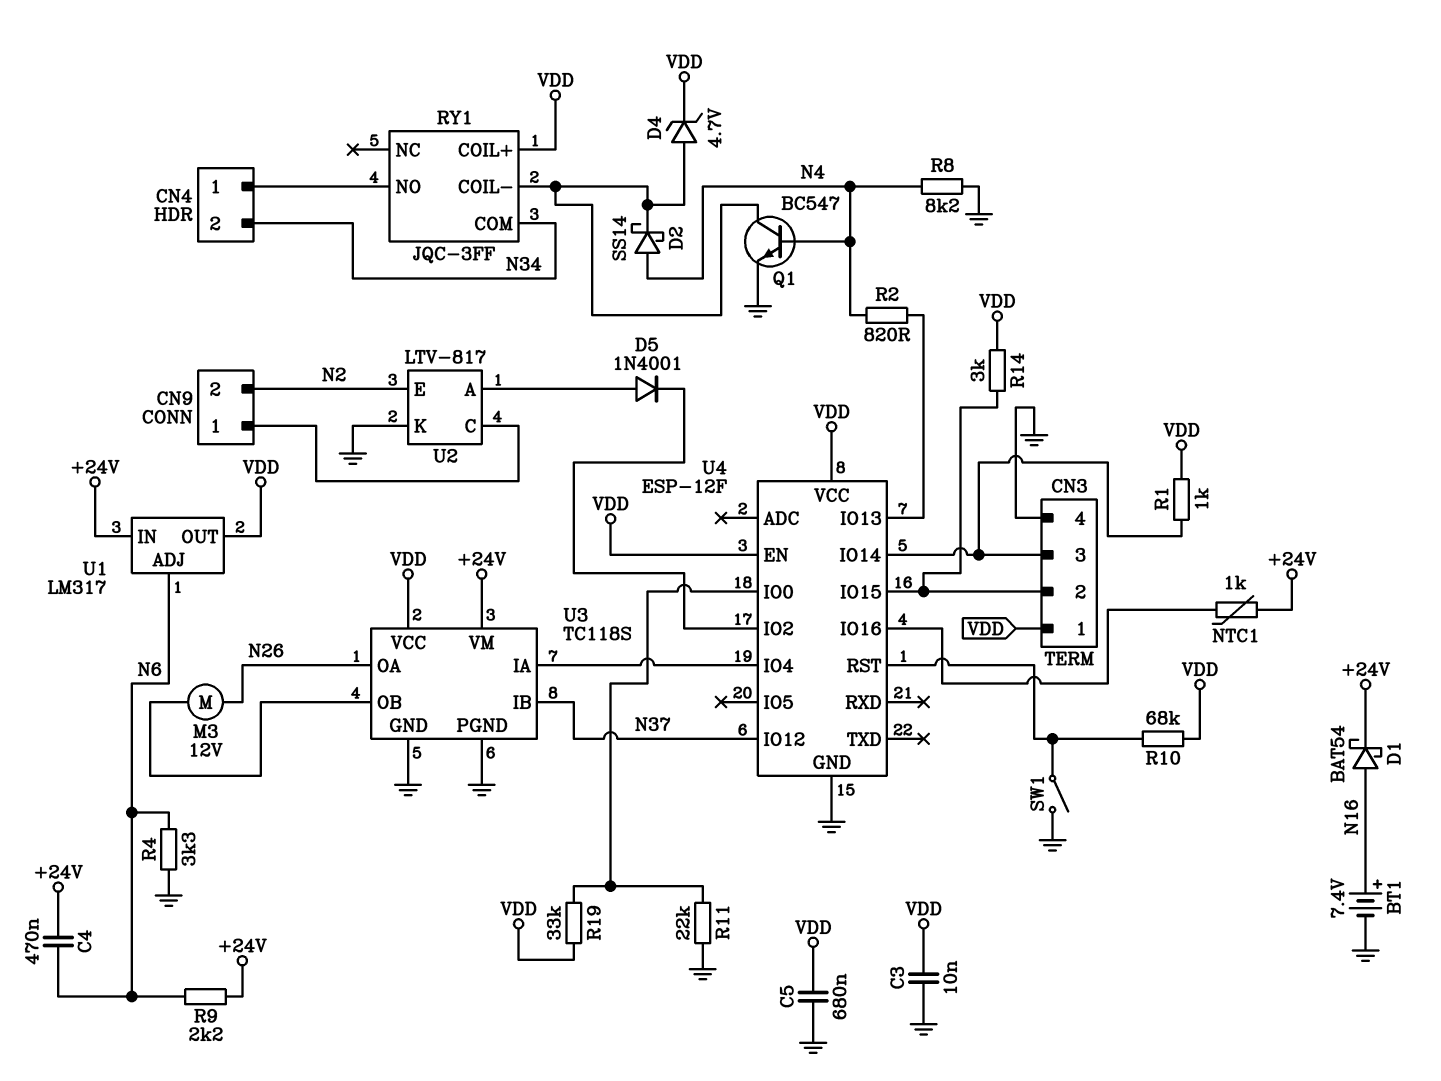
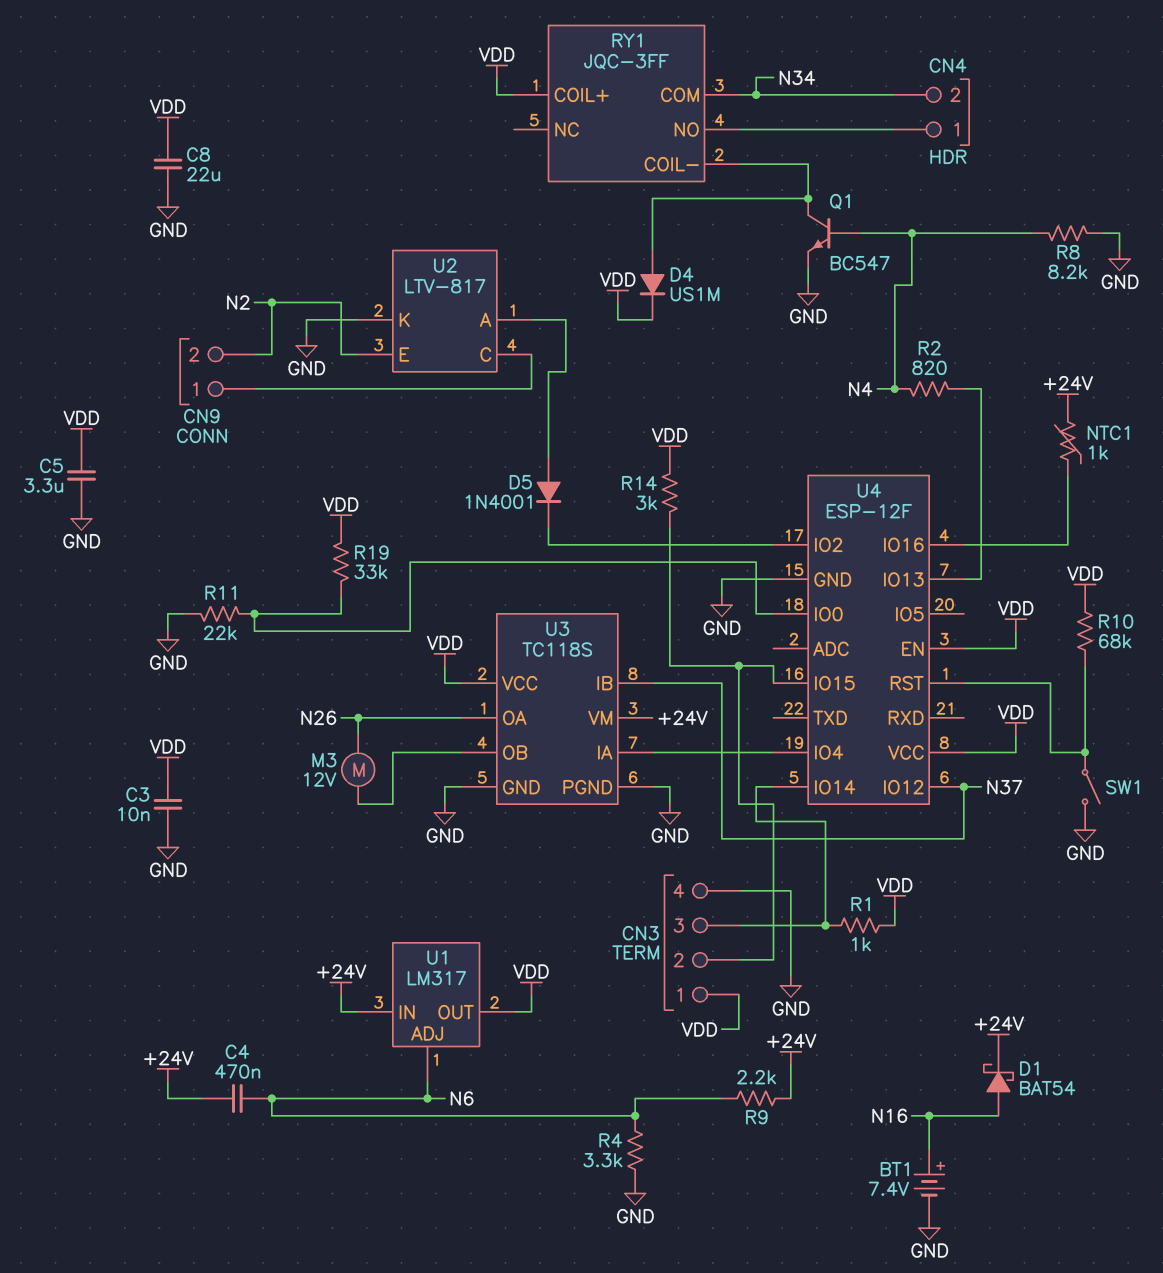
C5: 680nF (GND, VDD) -> 3.3uF (GND, VDD)
C8: none -> 22uF (GND, VDD)
D2: schottky SS14 (A N4, K RY1/COIL-) -> none
D4: zener 4.7V (A RY1/COIL-, K VDD) -> diode US1M (A RY1/COIL-, K VDD)

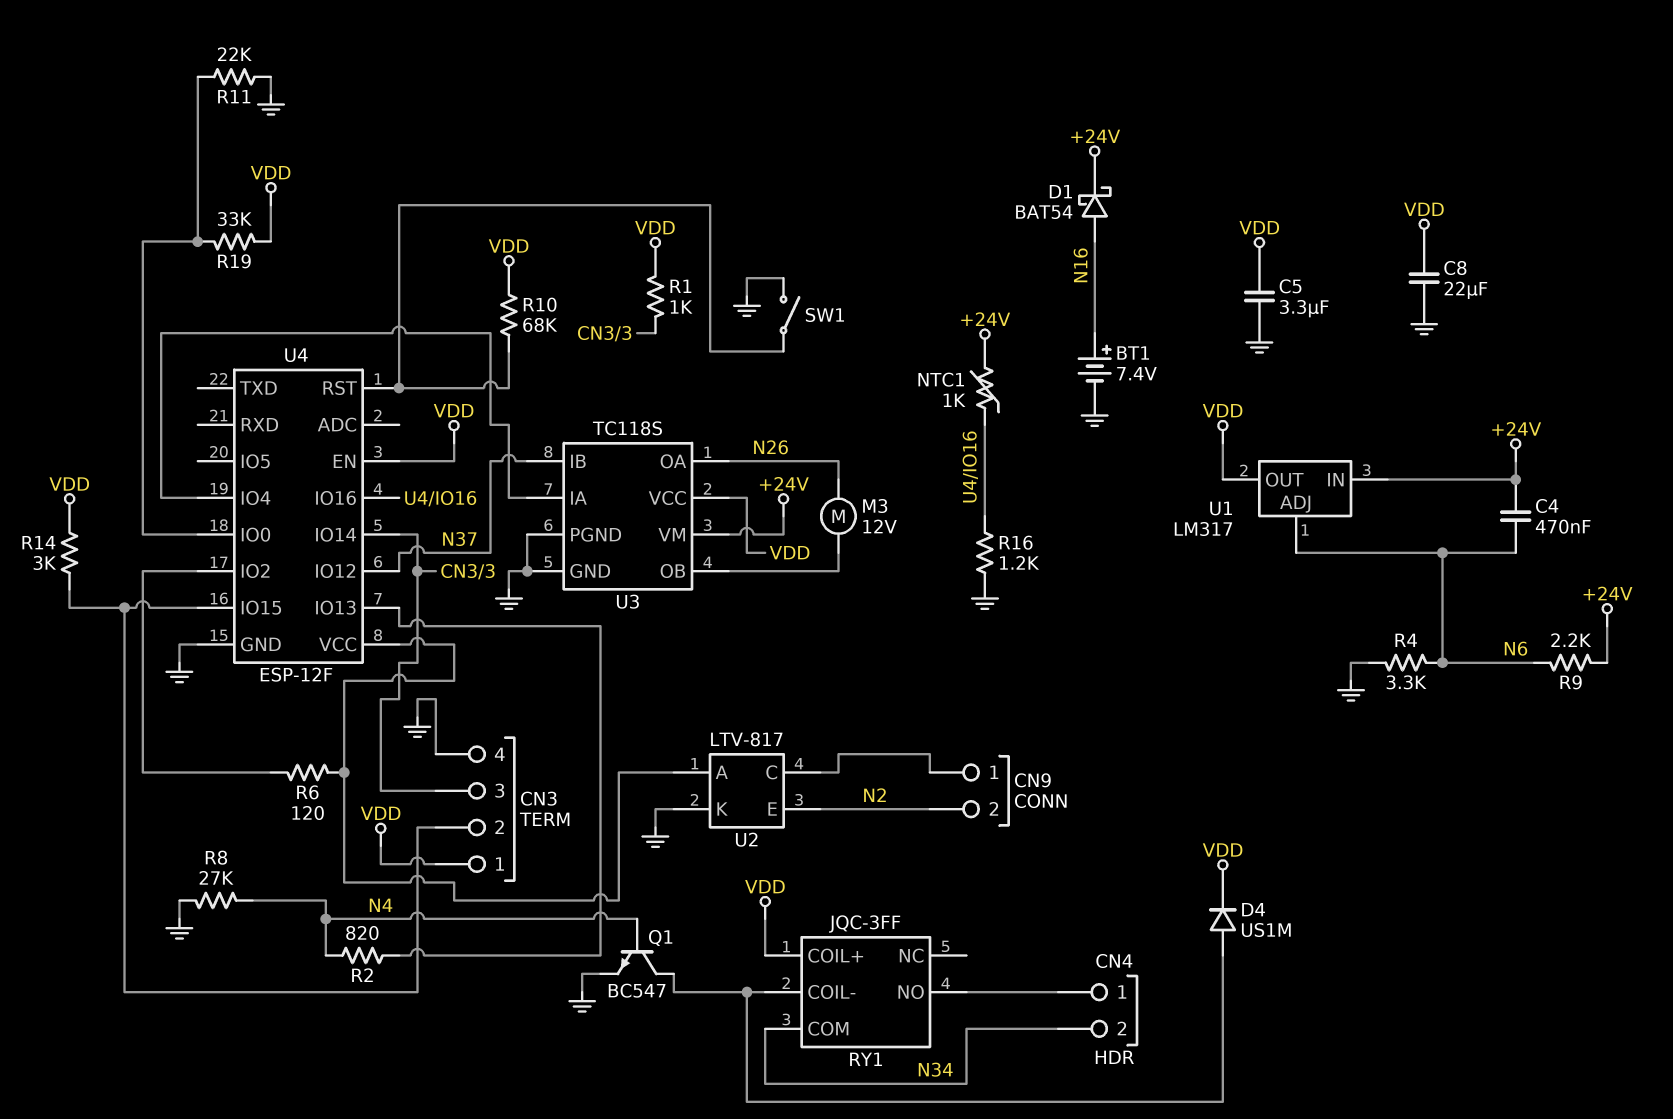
C3: 10nF (GND, VDD) -> none
D5: diode 1N4001 (A U2/A, K U4/IO2) -> none
R6: none -> 120 (U2/A, U4/IO2)
R8: 8.2k (GND, N4) -> 27k (GND, N4)
R16: none -> 1.2k (GND, U4/IO16)
U4 pin VCC: VDD -> U2/A

